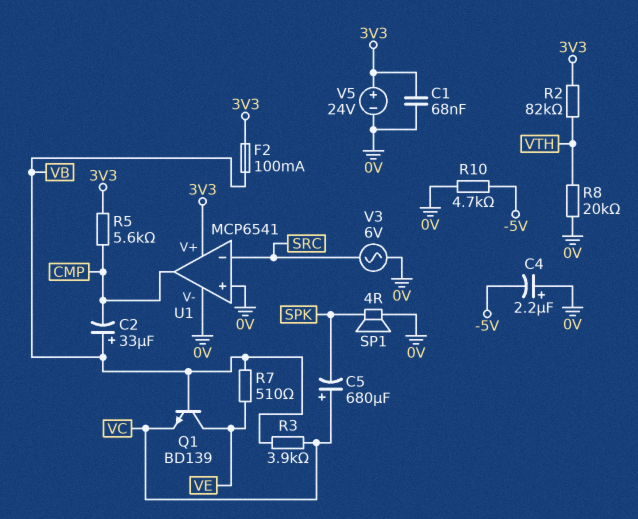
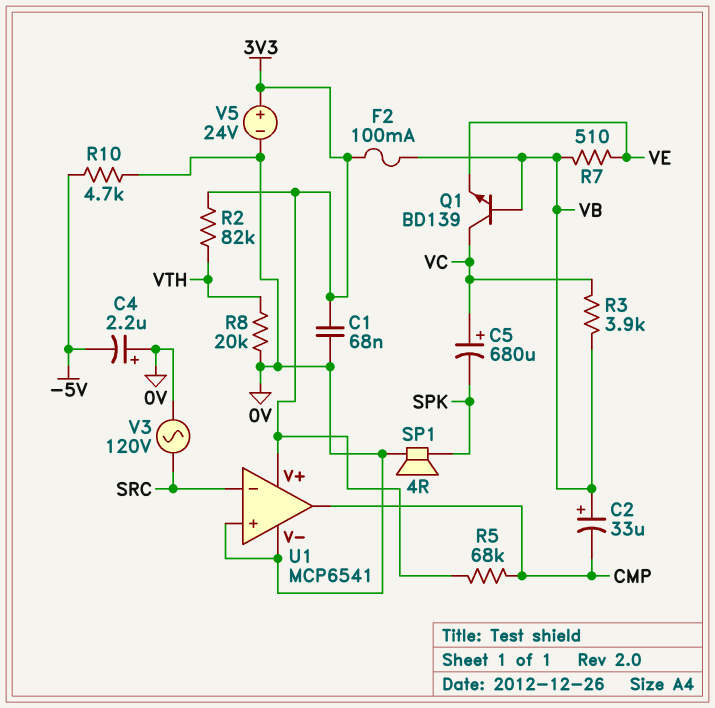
Q1: NPN BD139 (B VB, C VE, E VC) -> NPN BD139 (B VB, C VC, E VE)
R5: 5.6k (3V3, CMP) -> 68k (3V3, CMP)
V3: AC 6V (0V, SRC) -> AC 120V (0V, SRC)

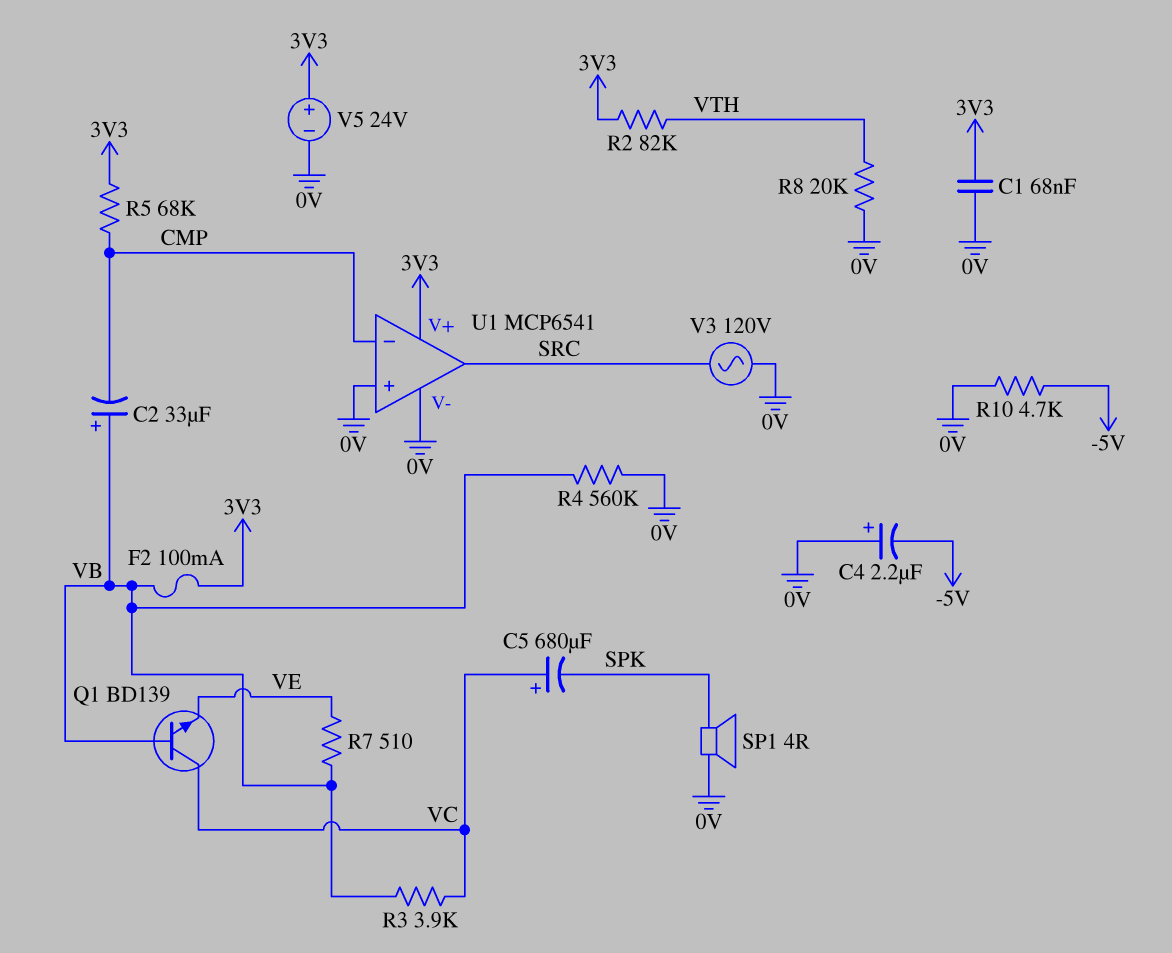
R4: none -> 560k (0V, VB)
U1 pin in-: SRC -> CMP
U1 pin out: CMP -> SRC

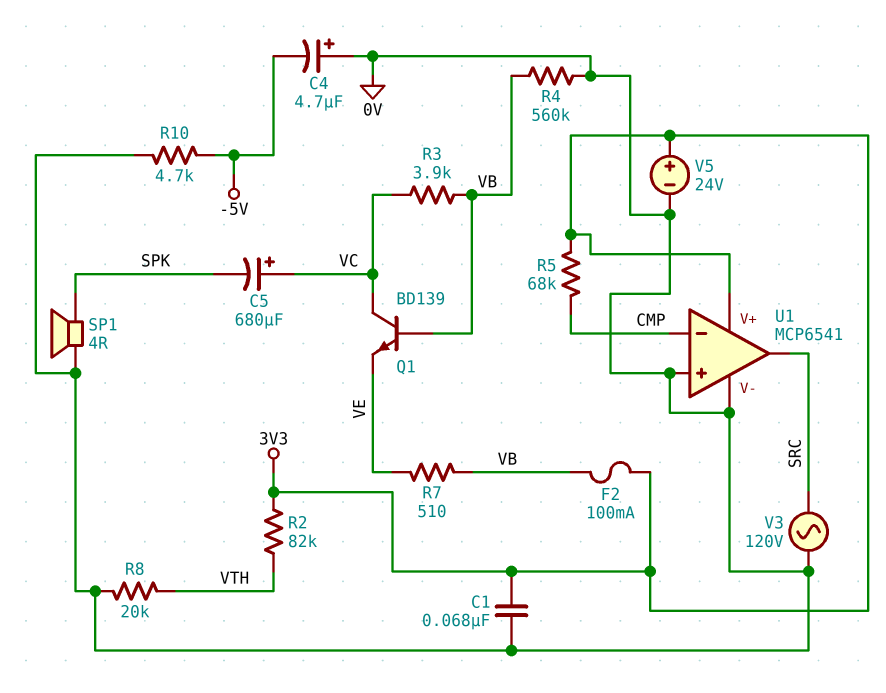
C2: 33uF (plus VB, minus CMP) -> none
C4: 2.2uF (plus 0V, minus -5V) -> 4.7uF (plus 0V, minus -5V)

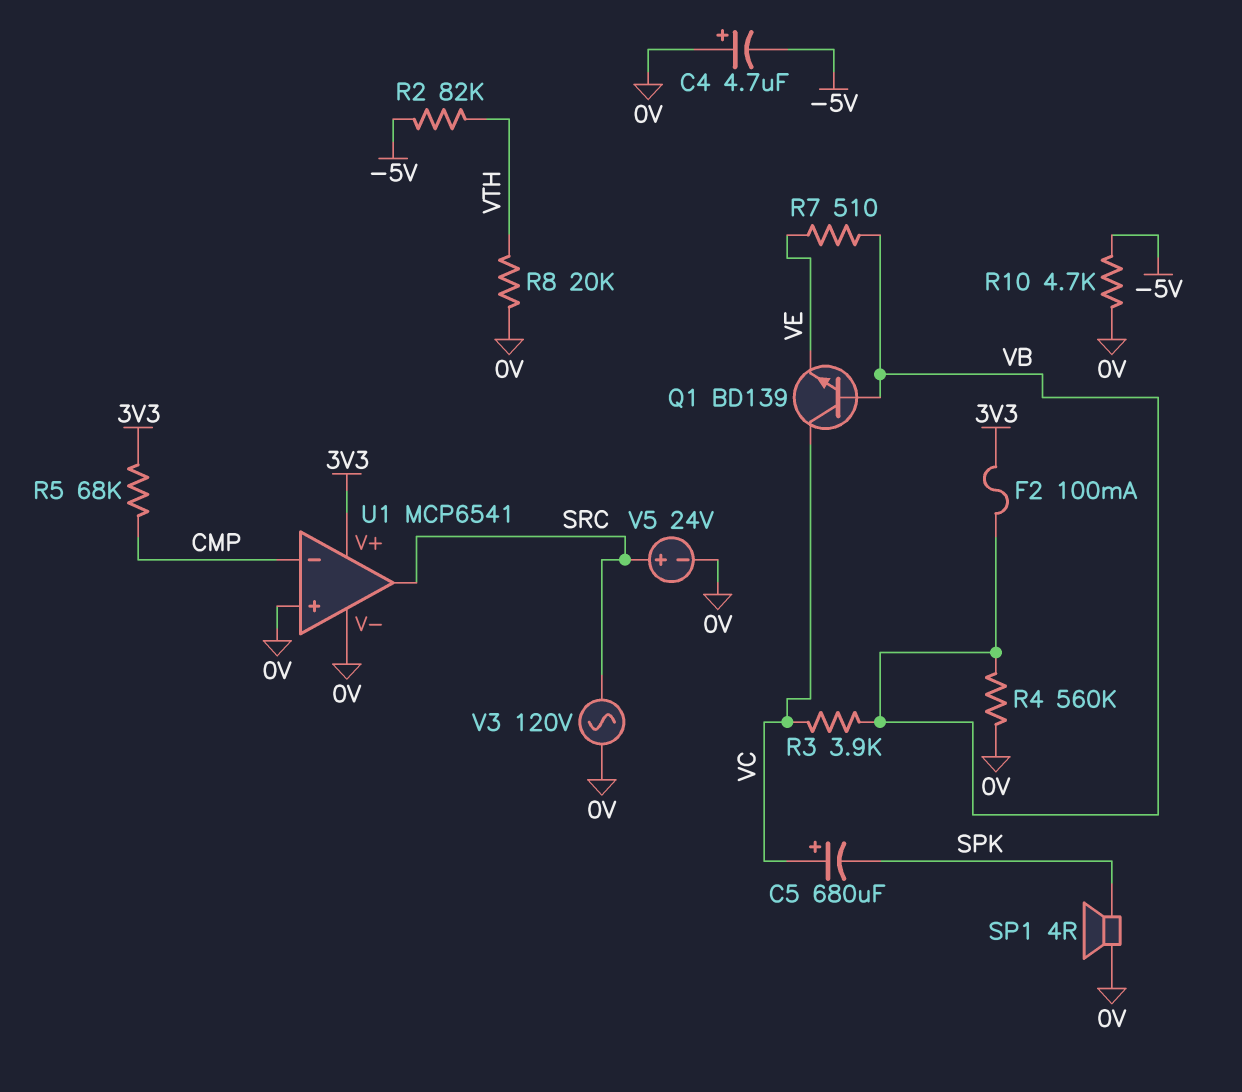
C1: 68nF (0V, 3V3) -> none
R2: 82k (3V3, VTH) -> 82k (-5V, VTH)
V5: 24V (plus 3V3, minus 0V) -> 24V (plus SRC, minus 0V)

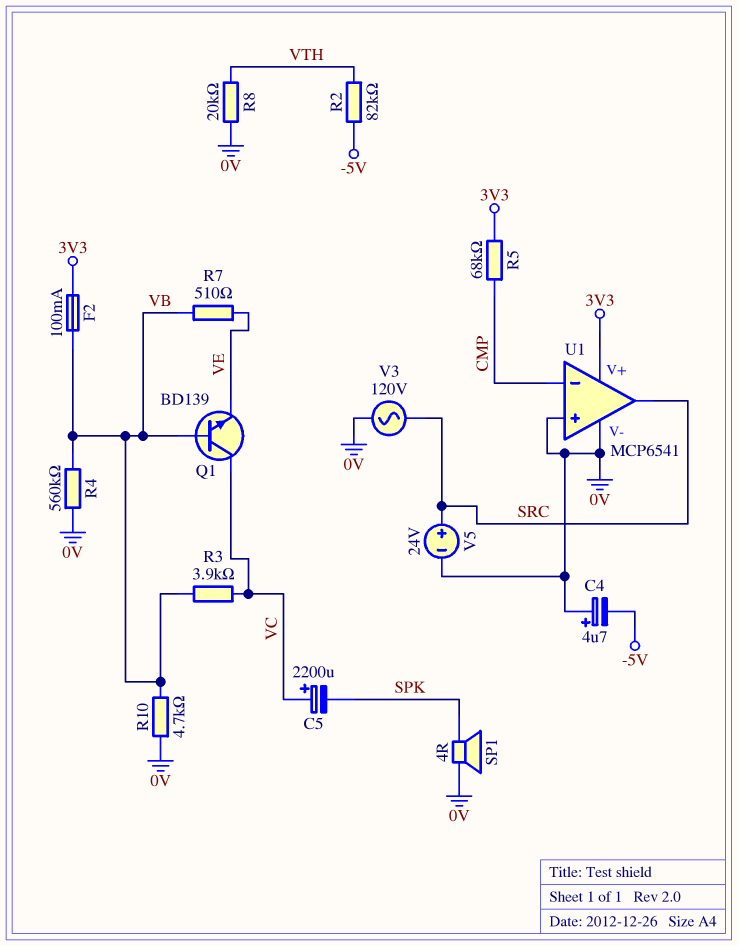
C5: 680uF (plus VC, minus SPK) -> 2200uF (plus VC, minus SPK)
R10: 4.7k (-5V, 0V) -> 4.7k (0V, VB)

